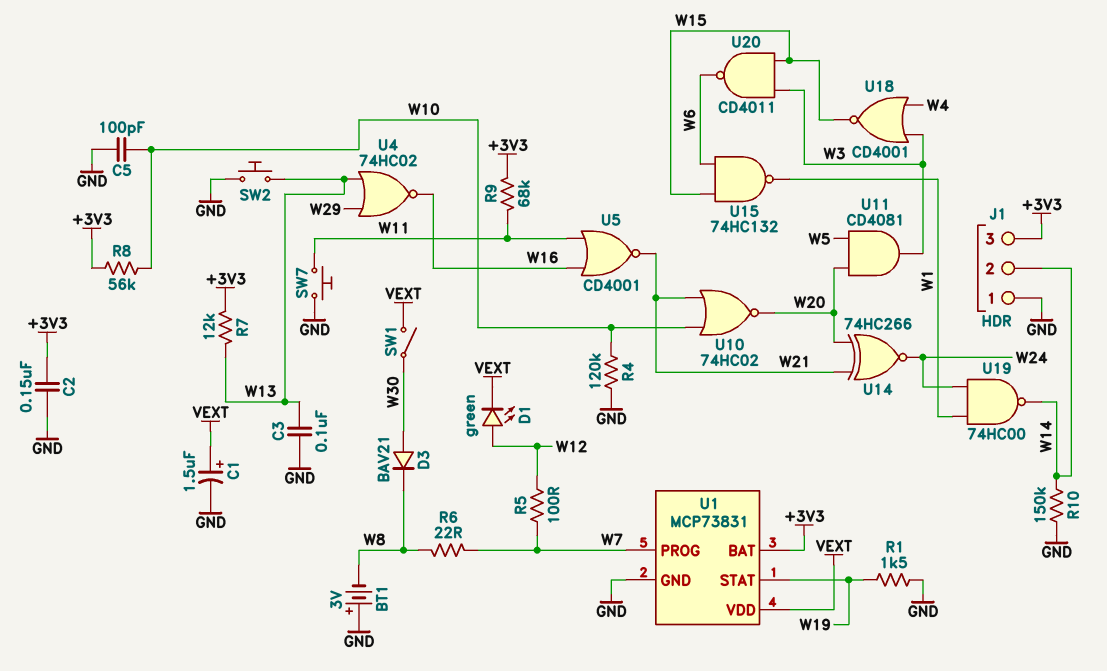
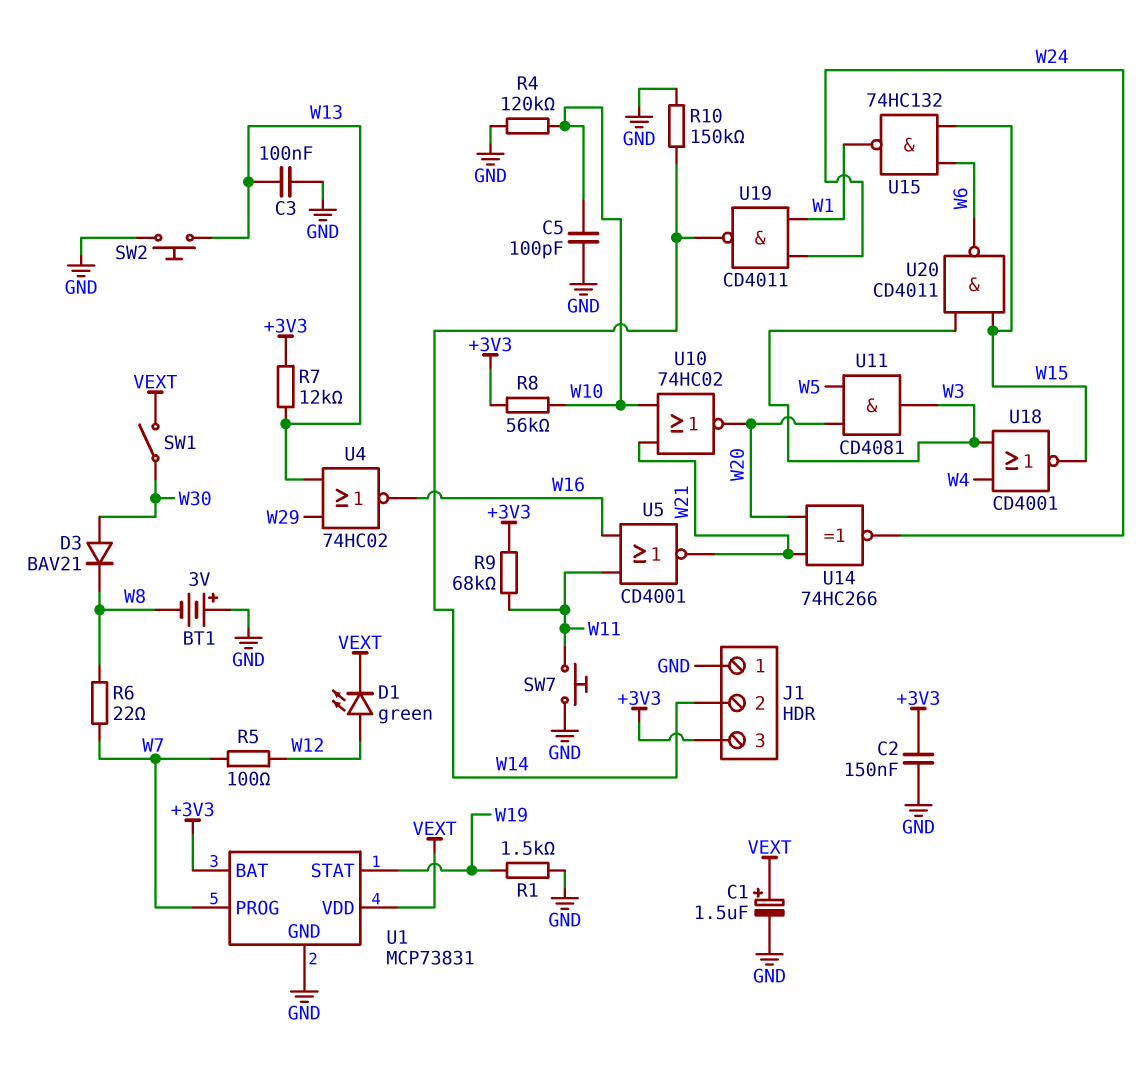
U19: NAND 74HC00 (in W1, in W24, out W14) -> NAND CD4011 (in W1, in W24, out W14)

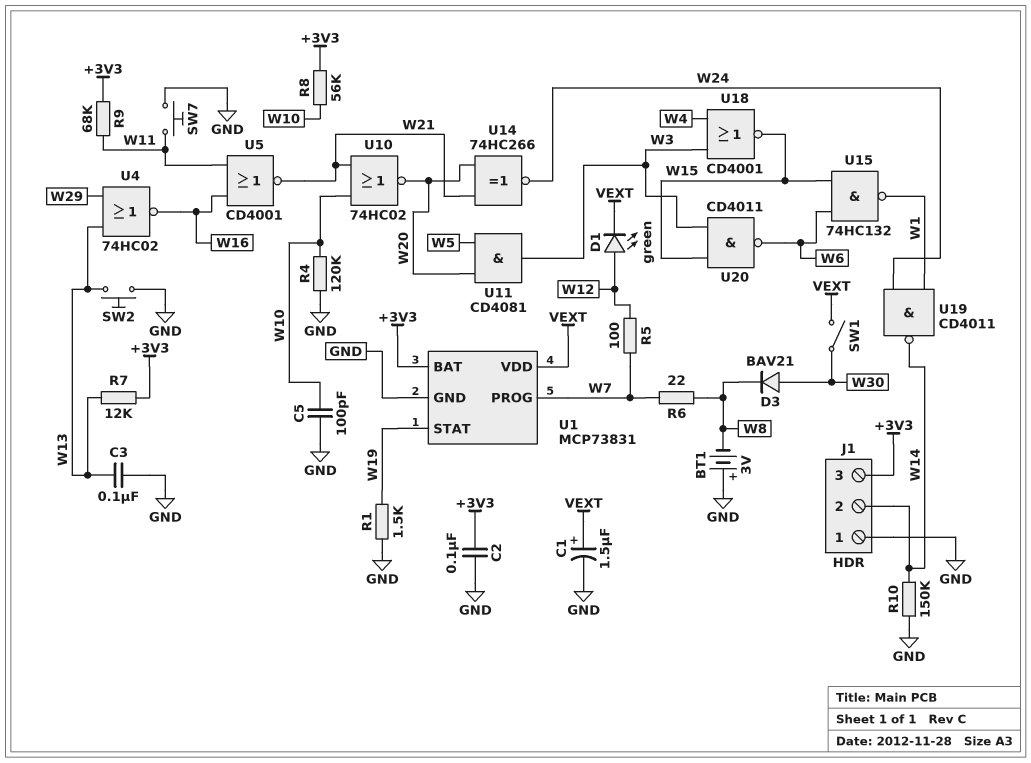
C2: 150nF (+3V3, GND) -> 100nF (+3V3, GND)

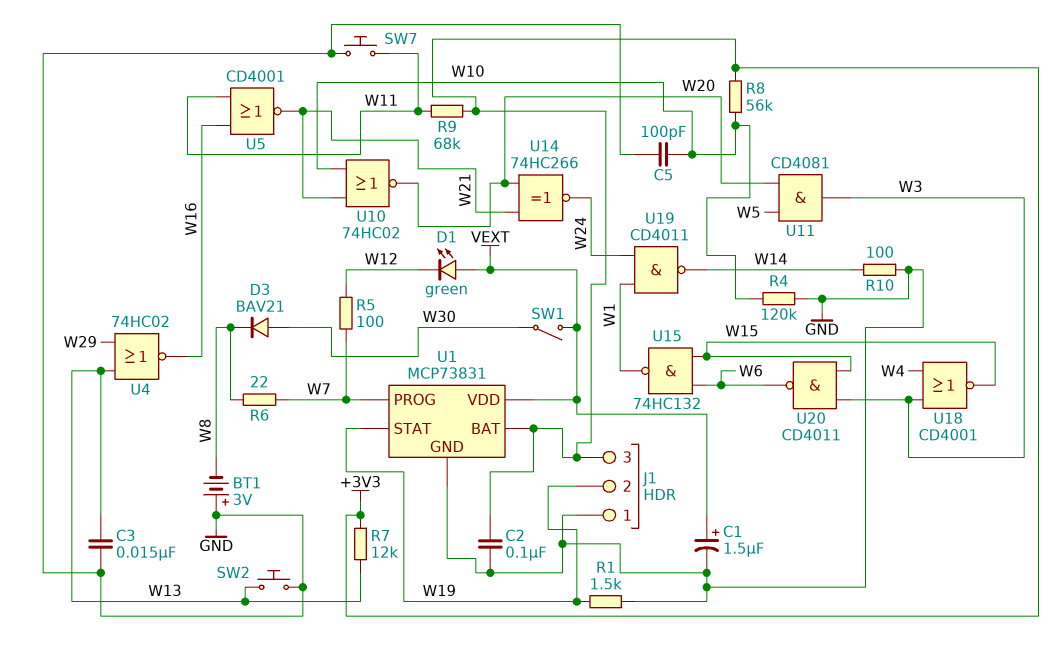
C3: 100nF (GND, W13) -> 15nF (GND, W13)
D1: LED green (A W12, K VEXT) -> LED green (A VEXT, K W12)
J1 pin 2: W14 -> W19
R10: 150k (GND, W14) -> 100 (GND, W14)

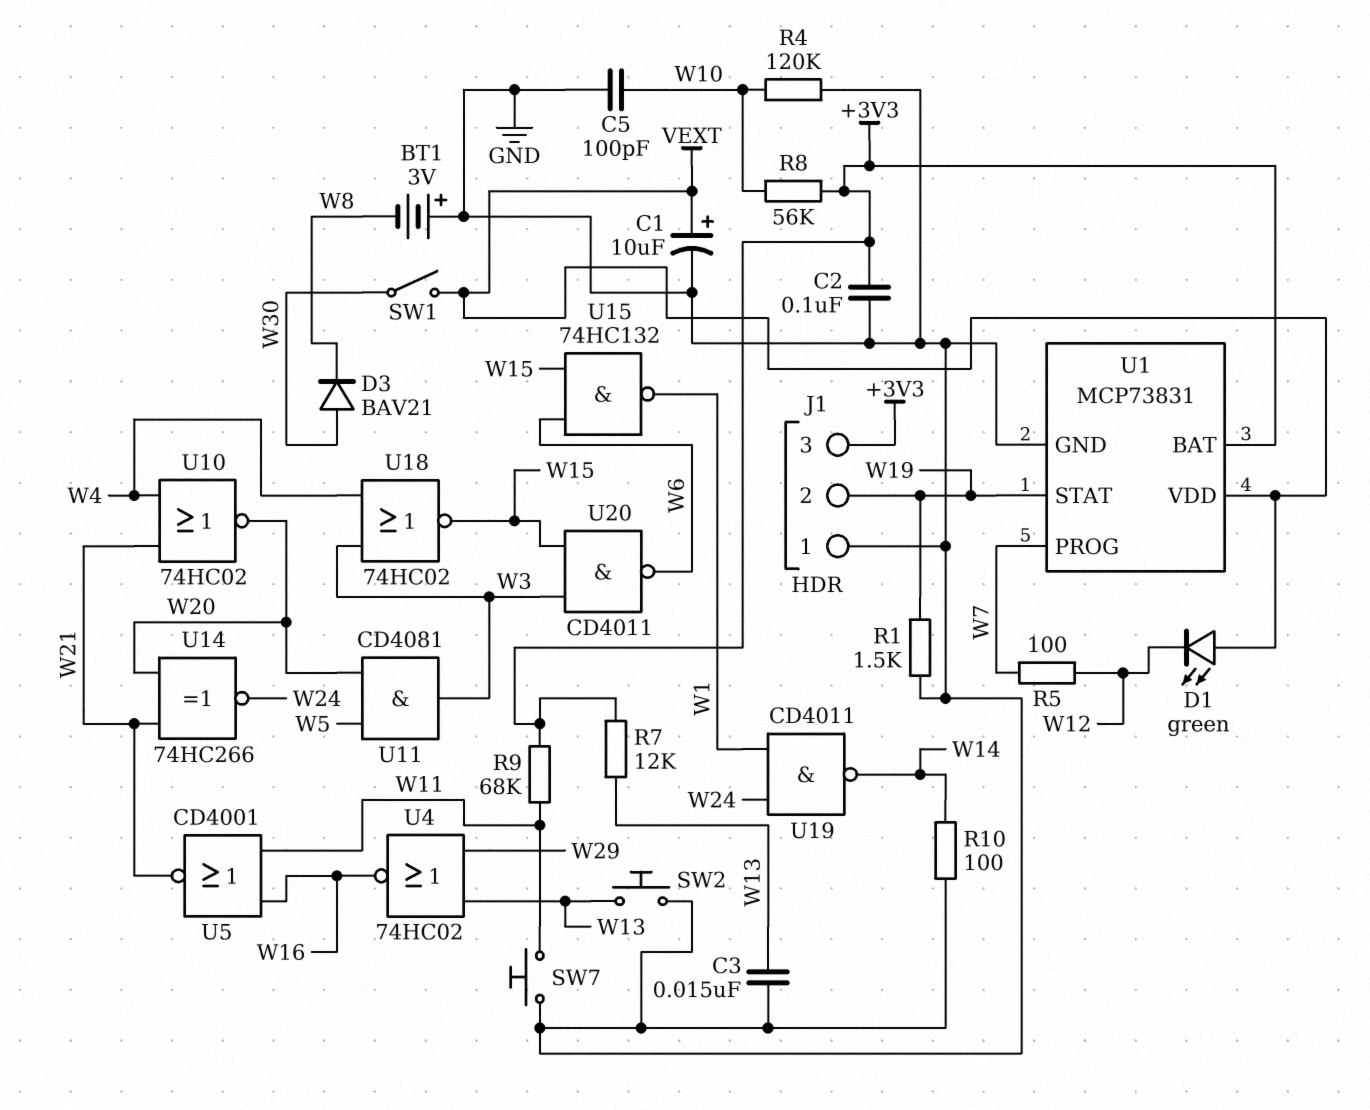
C1: 1.5uF (plus VEXT, minus GND) -> 10uF (plus VEXT, minus GND)
R6: 22 (W7, W8) -> none
U10: NOR 74HC02 (in W10, in W21, out W20) -> NOR 74HC02 (in W4, in W21, out W20)
U18: NOR CD4001 (in W3, in W4, out W15) -> NOR 74HC02 (in W3, in W4, out W15)

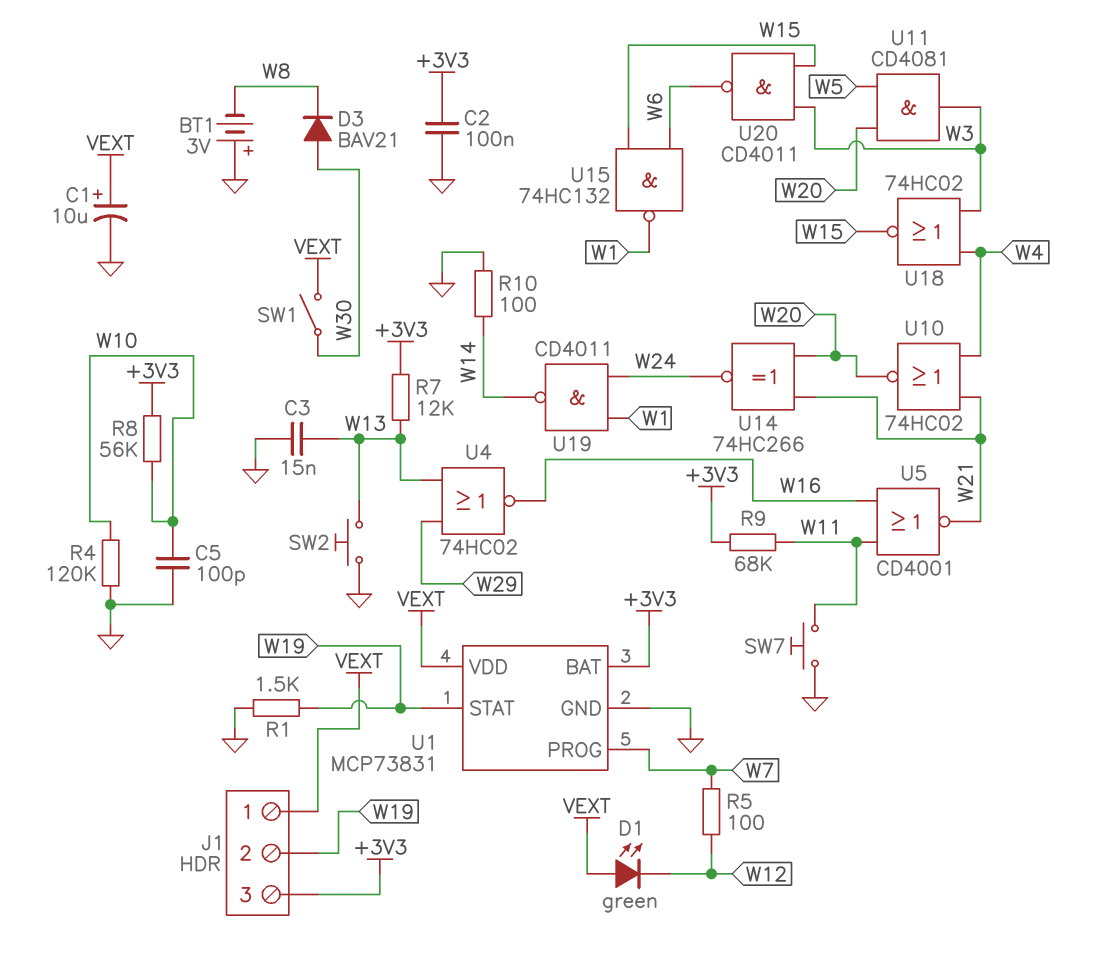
J1 pin 1: GND -> VEXT

